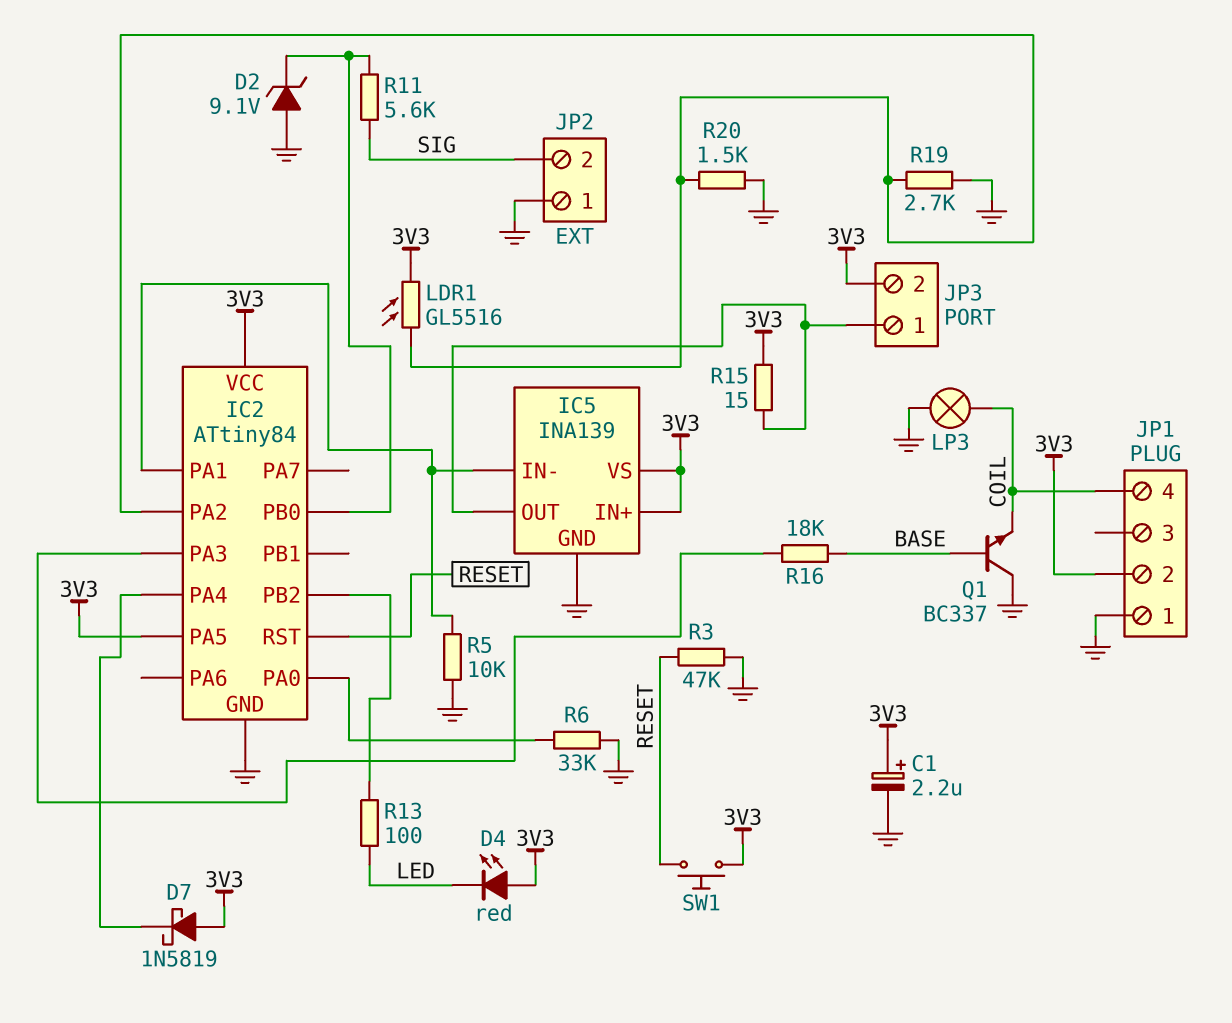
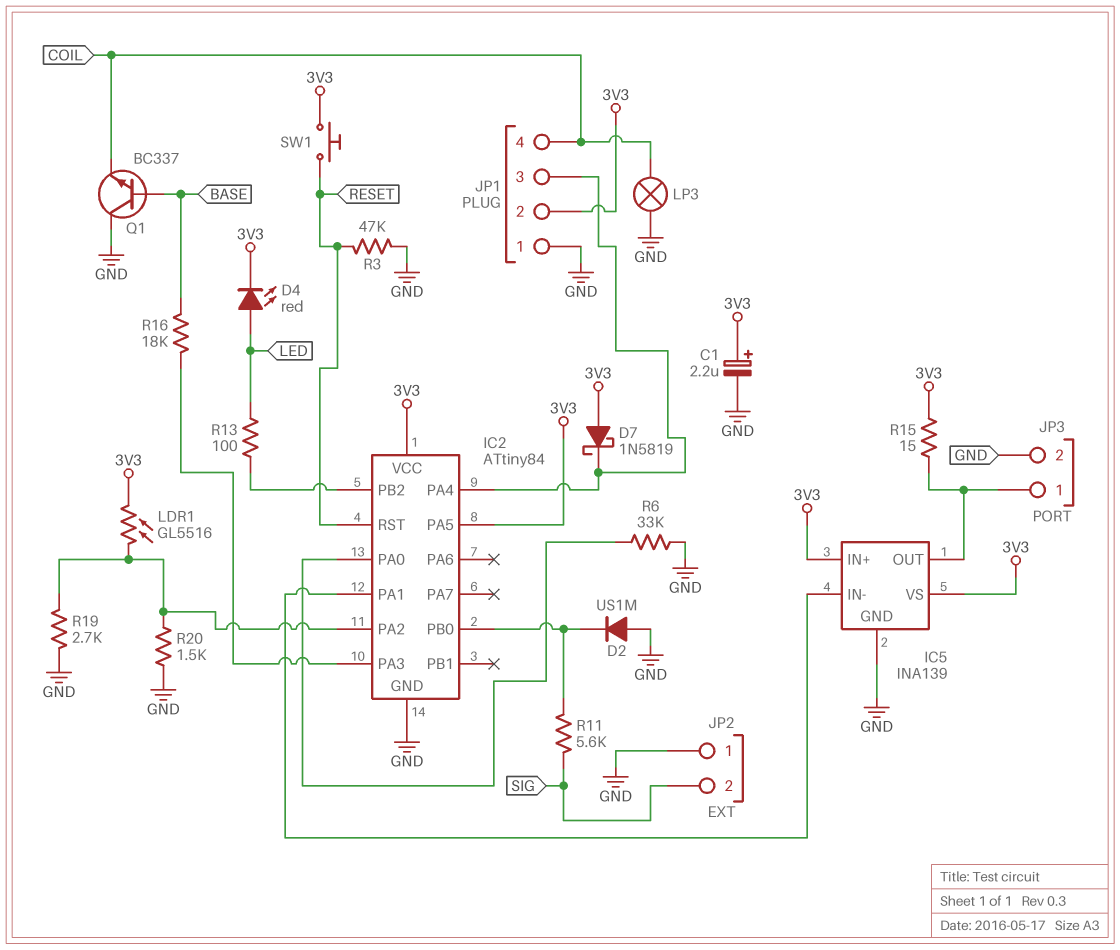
D2: zener 9.1V (A GND, K IC2/PB0) -> diode US1M (A GND, K IC2/PB0)
D4: LED red (A 3V3, K LED) -> LED red (A LED, K 3V3)
JP1 pin 3: none -> IC2/PA4
JP3 pin 2: 3V3 -> GND
R5: 10k (GND, IC2/PA1) -> none

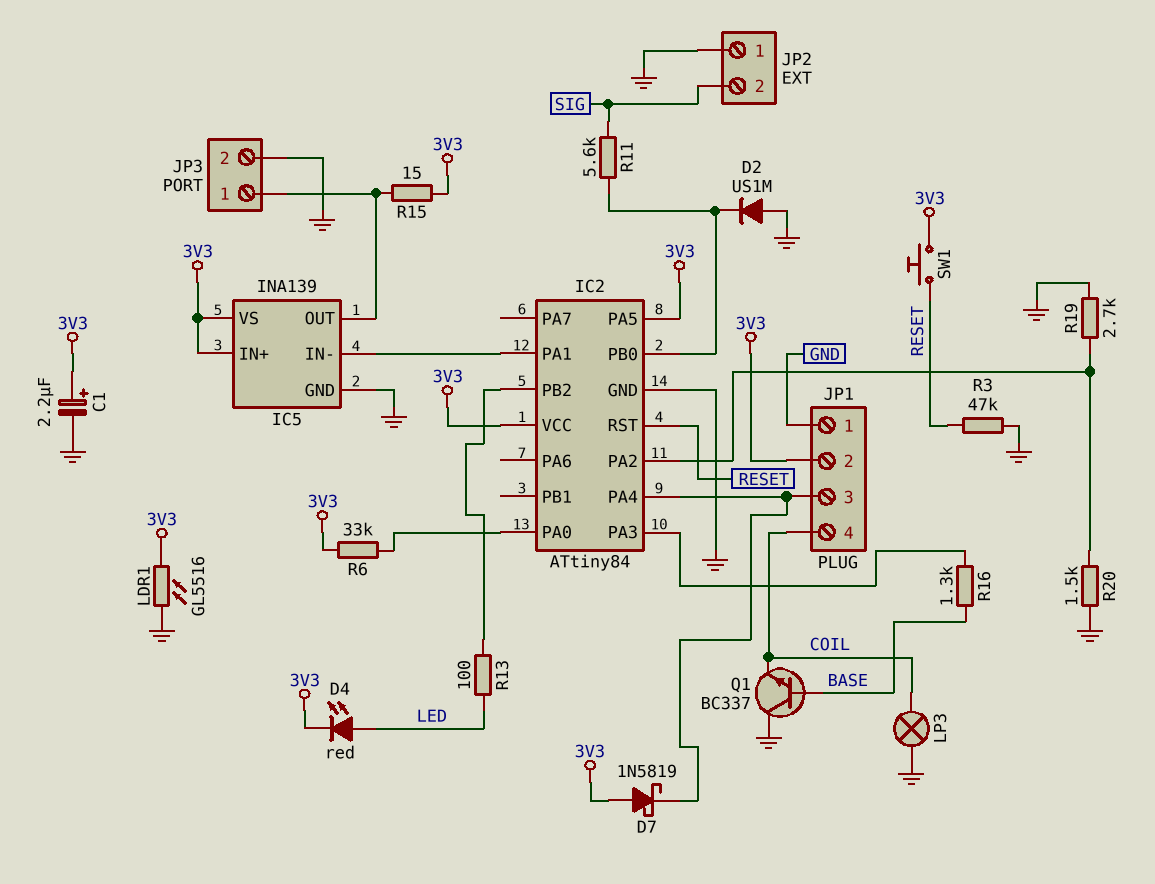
LDR1: GL5516 (3V3, IC2/PA2) -> GL5516 (3V3, GND)
R6: 33k (GND, IC2/PA0) -> 33k (3V3, IC2/PA0)
R16: 18k (BASE, IC2/PA3) -> 1.3k (BASE, IC2/PA3)

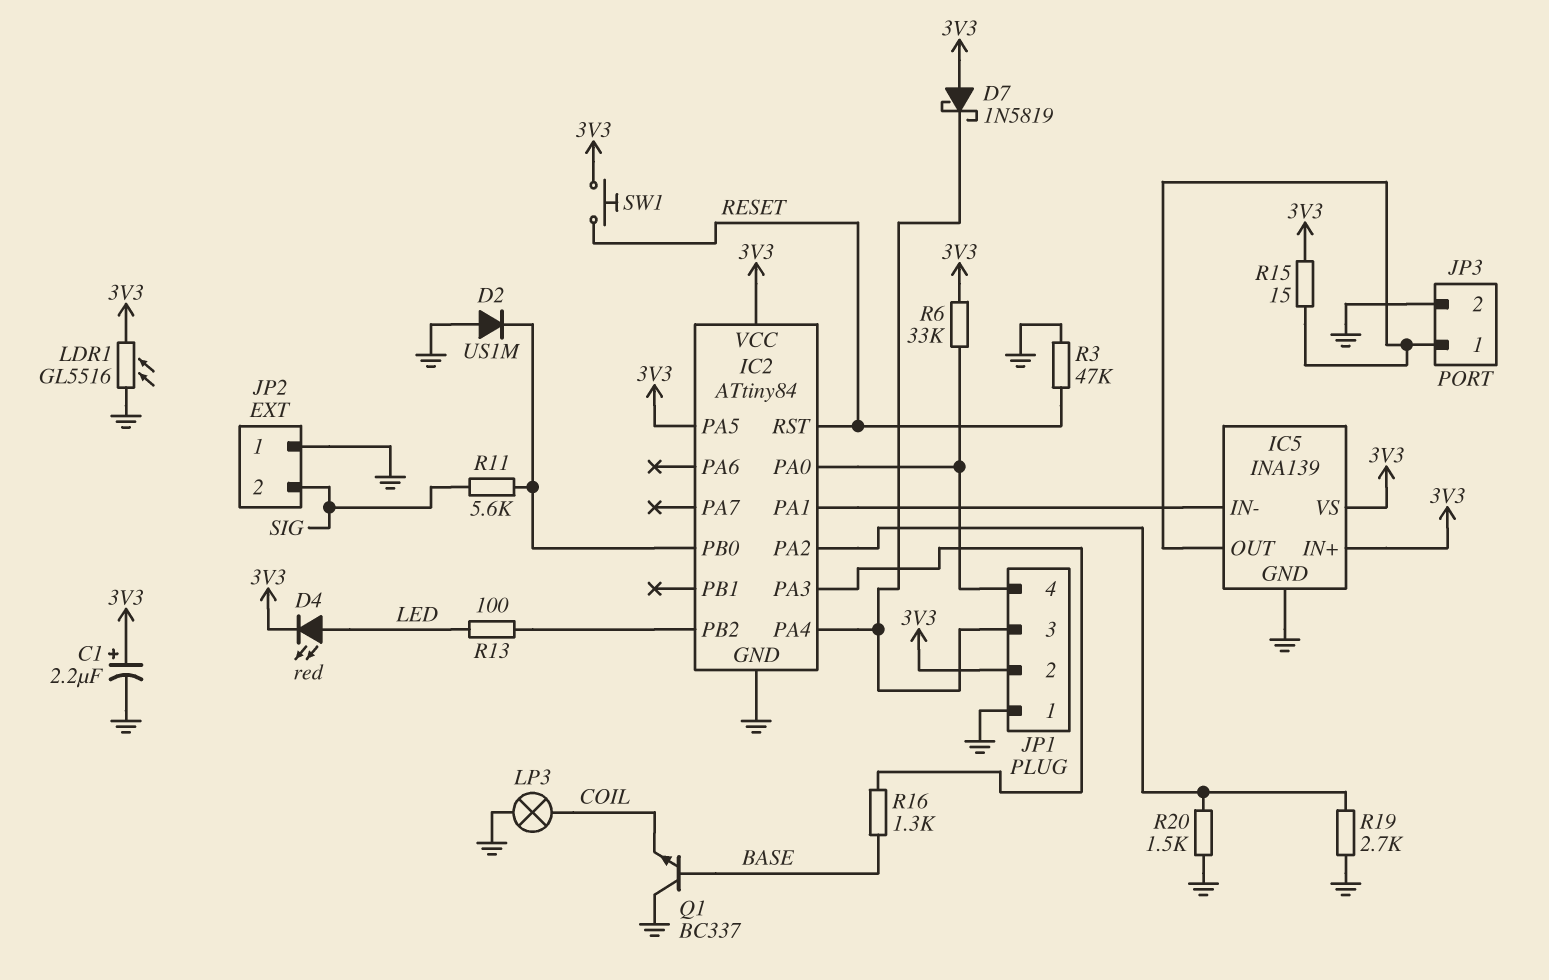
JP1 pin 4: COIL -> IC2/PA0

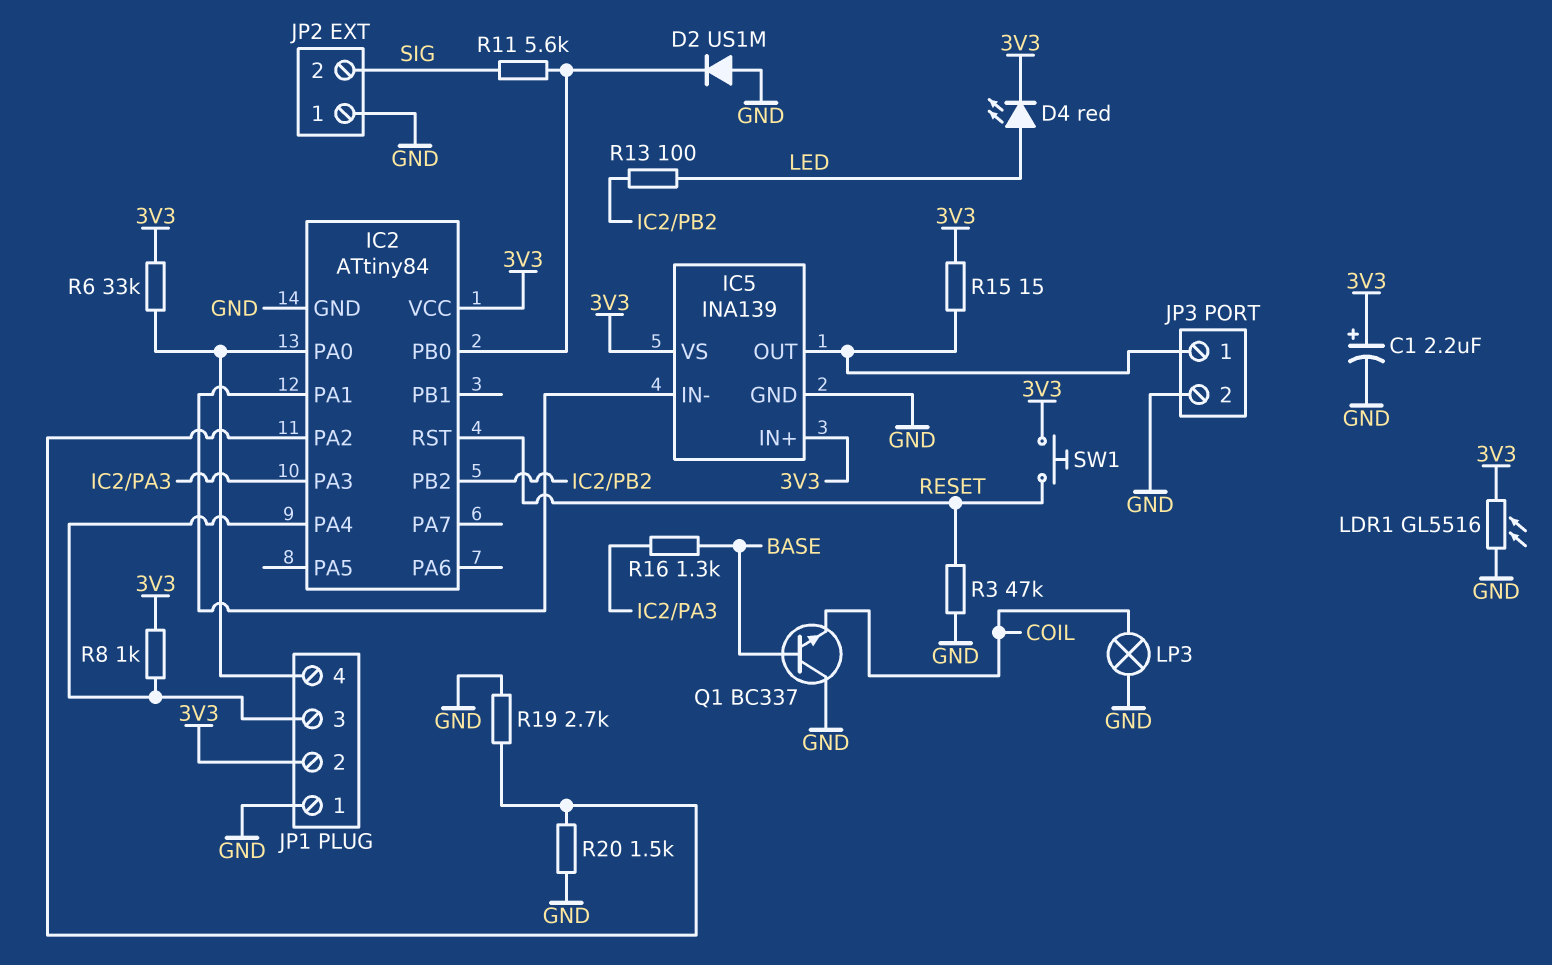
D7: schottky 1N5819 (A 3V3, K IC2/PA4) -> none
IC2 pin PA5: 3V3 -> none
R8: none -> 1k (3V3, IC2/PA4)

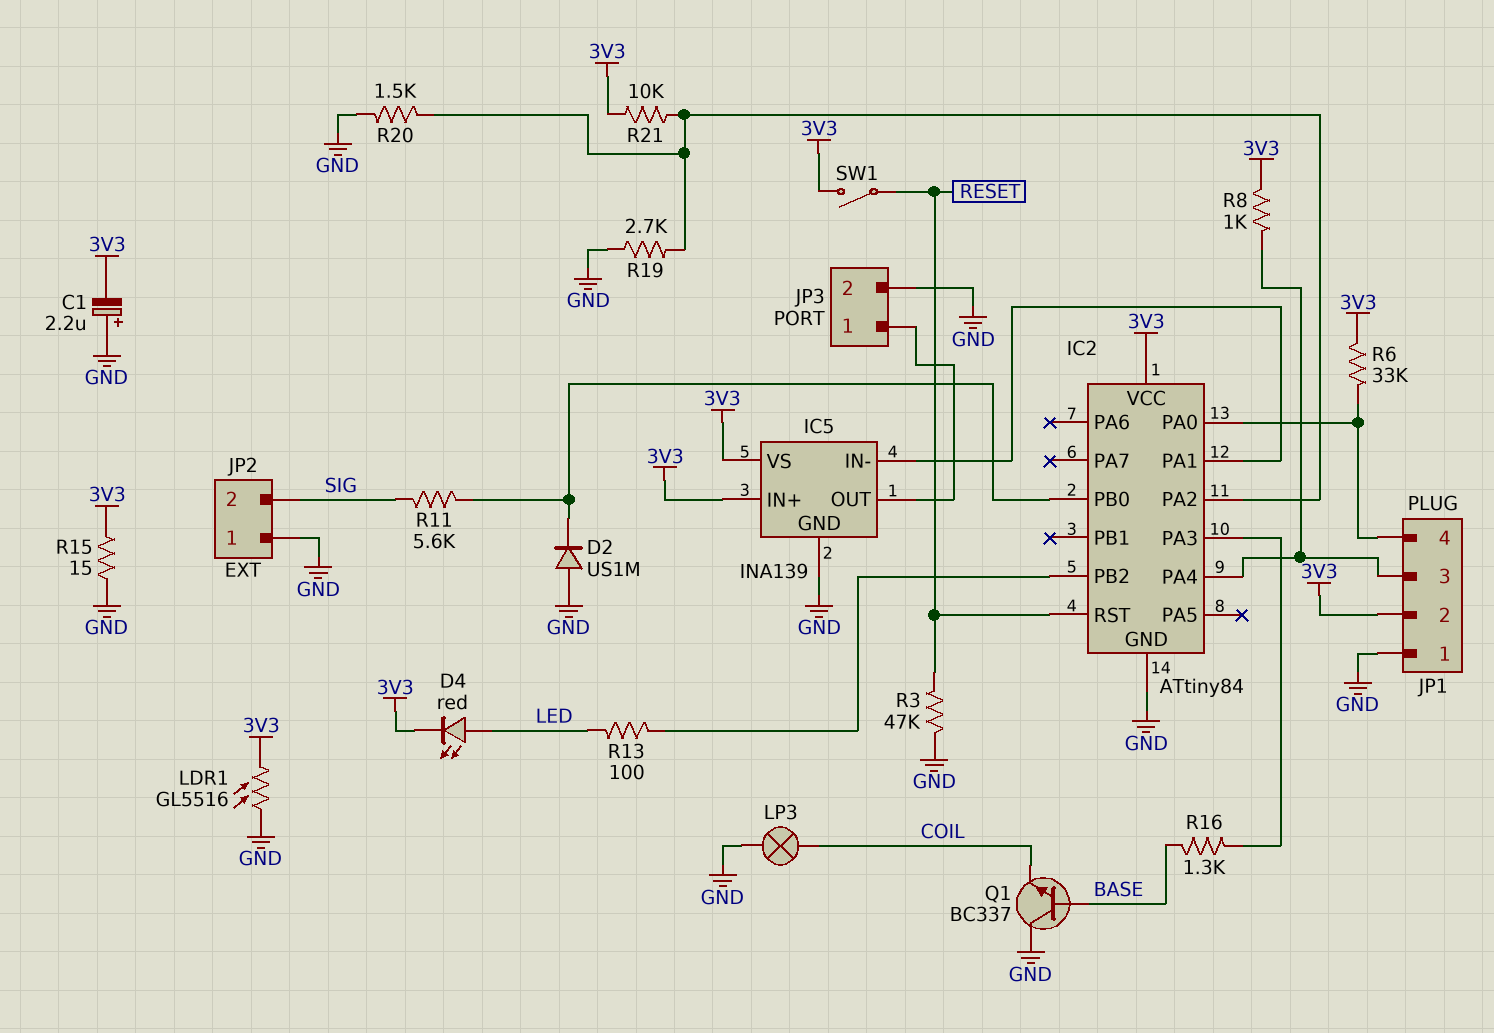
C1: 2.2uF (plus 3V3, minus GND) -> 2.2uF (plus GND, minus 3V3)
R15: 15 (3V3, IC5/OUT) -> 15 (3V3, GND)
R21: none -> 10k (3V3, IC2/PA2)
SW1: button (3V3, RESET) -> switch (3V3, RESET)

